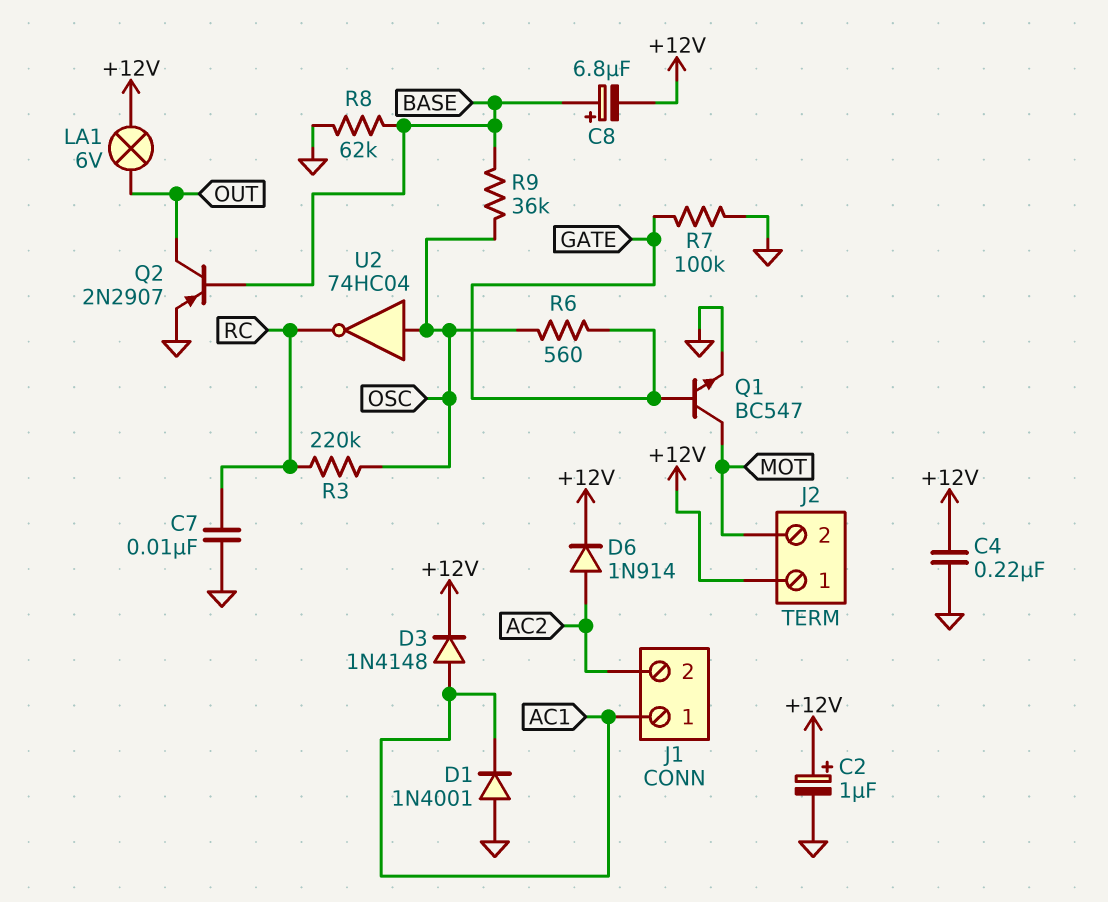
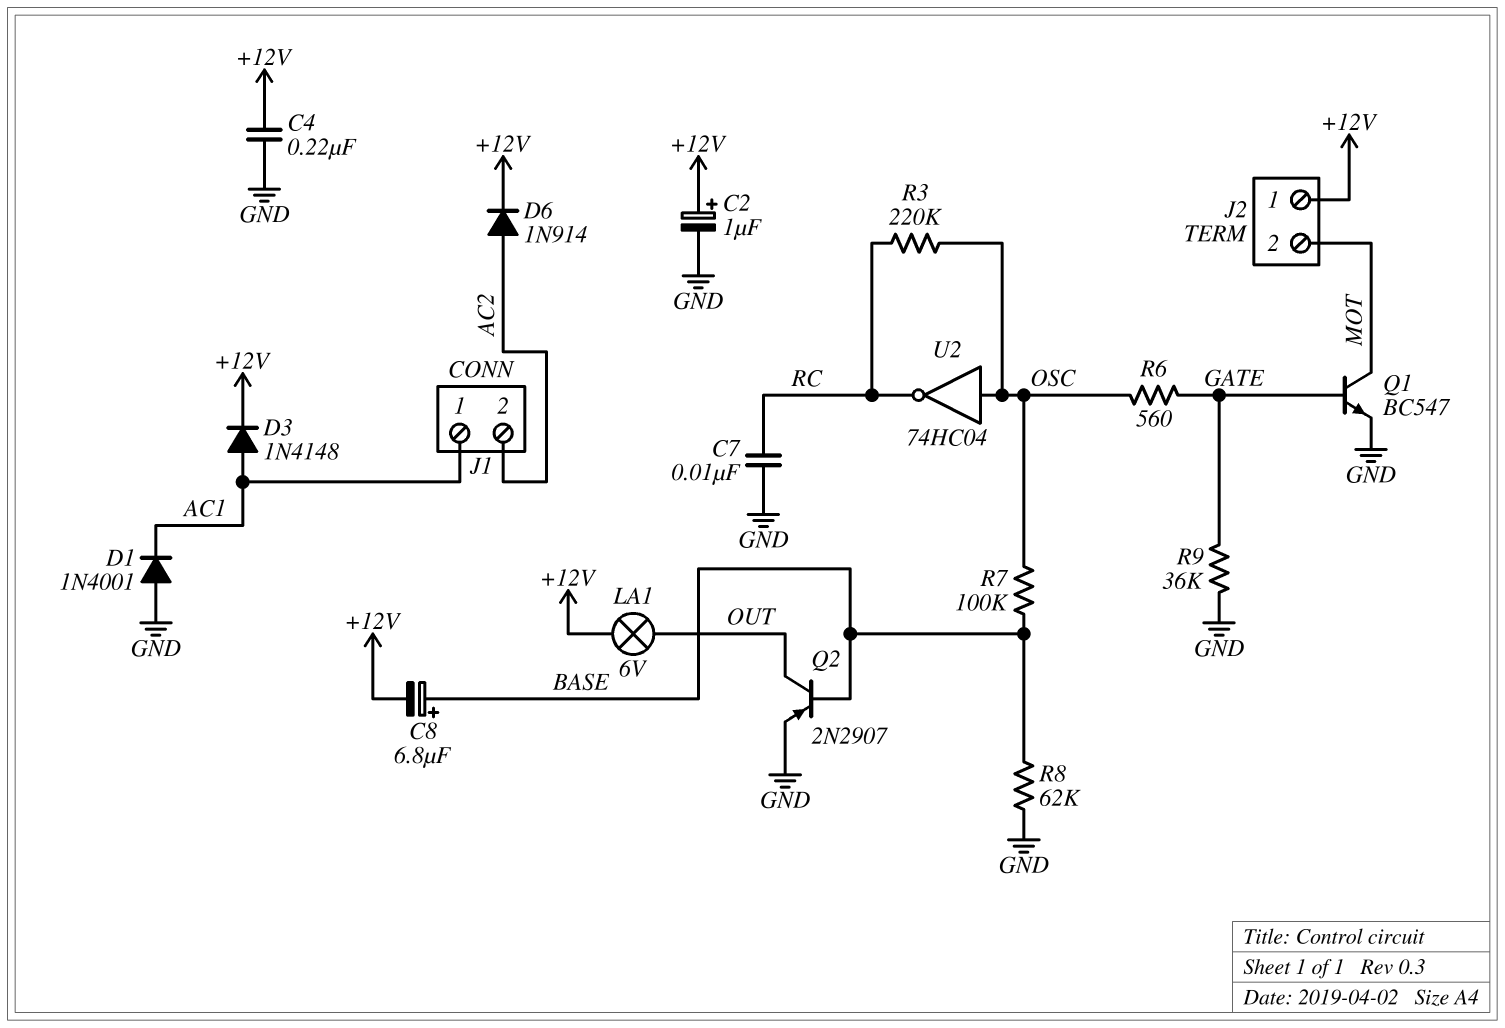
R7: 100k (GATE, GND) -> 100k (BASE, OSC)
R9: 36k (BASE, OSC) -> 36k (GATE, GND)

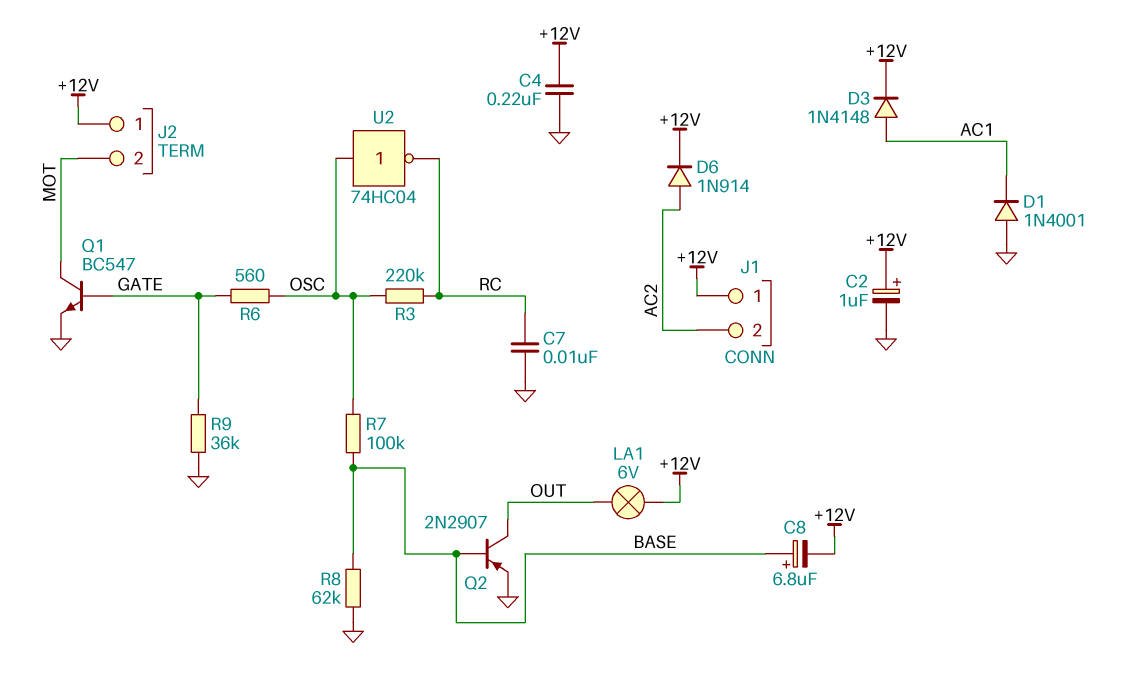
J1 pin 1: AC1 -> +12V

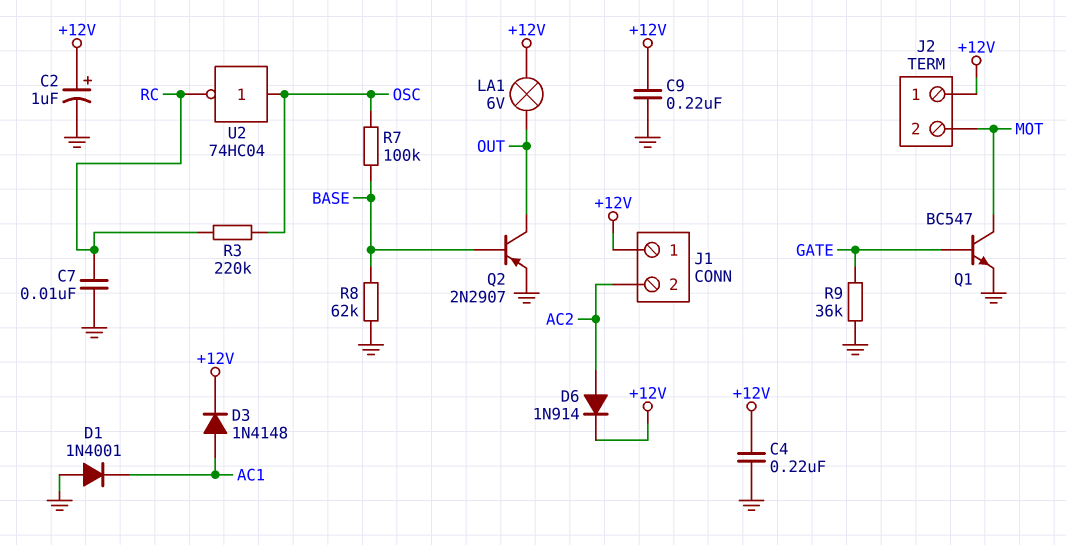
C8: 6.8uF (plus BASE, minus +12V) -> none
C9: none -> 220nF (+12V, GND)
R6: 560 (GATE, OSC) -> none

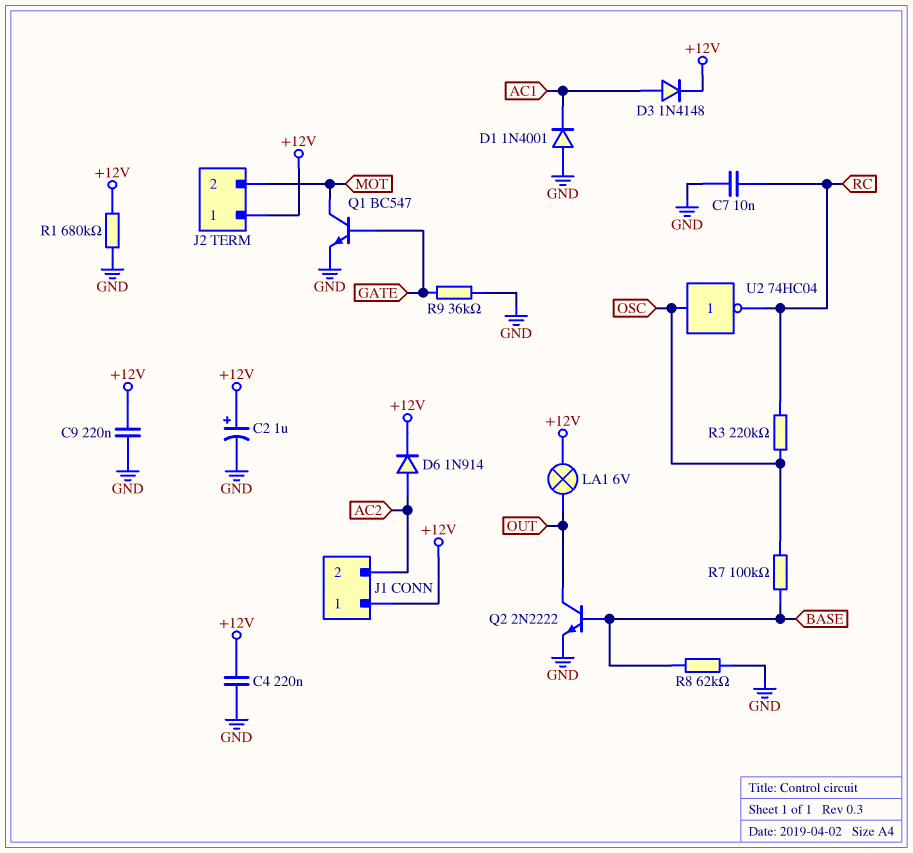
Q2: PNP 2N2907 (B BASE, C OUT, E GND) -> NPN 2N2222 (B BASE, C OUT, E GND)
R1: none -> 680k (+12V, GND)

